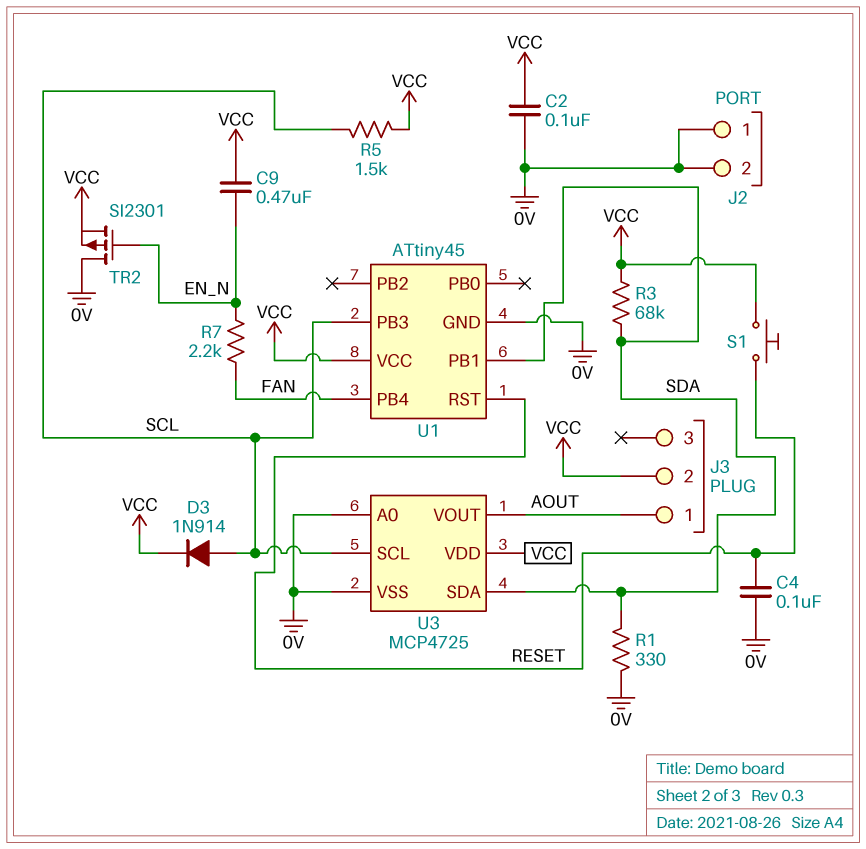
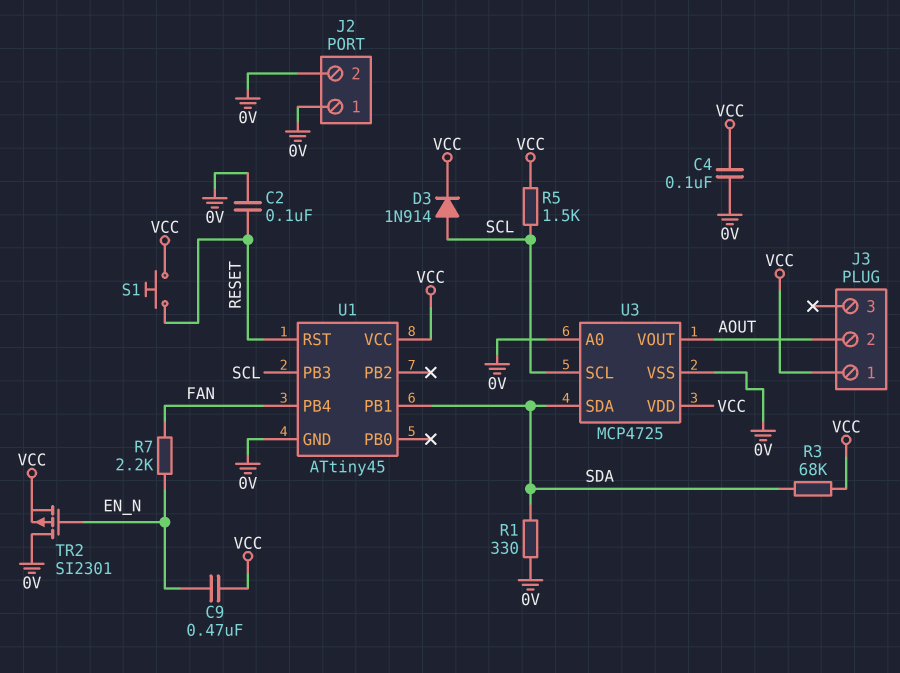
C2: 100nF (0V, VCC) -> 100nF (0V, RESET)
C4: 100nF (0V, RESET) -> 100nF (0V, VCC)
J3 pin 1: AOUT -> VCC
J3 pin 2: VCC -> AOUT

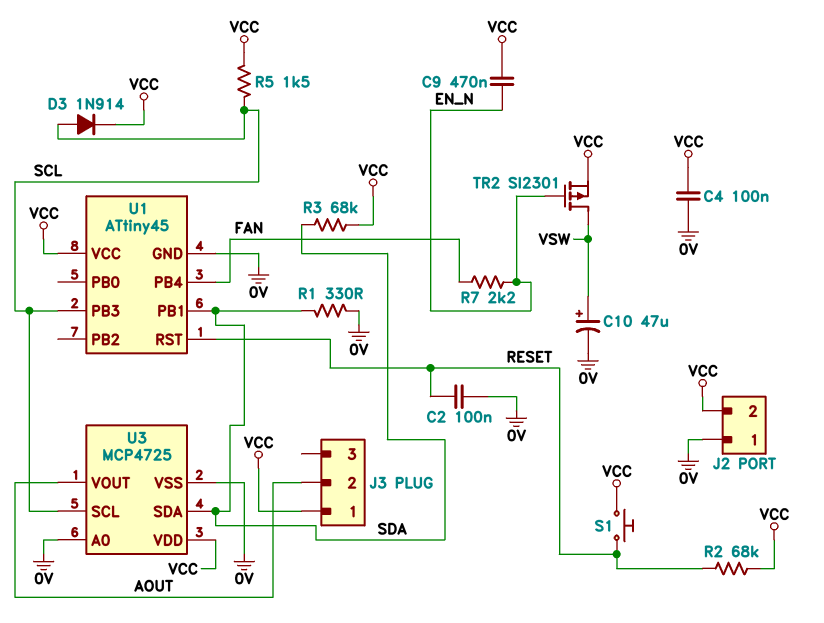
C10: none -> 47uF (plus VSW, minus 0V)
J2 pin 2: 0V -> VCC
R2: none -> 68k (RESET, VCC)
TR2: PMOS SI2301 (G EN_N, D 0V, S VCC) -> PMOS SI2301 (G EN_N, D VSW, S VCC)

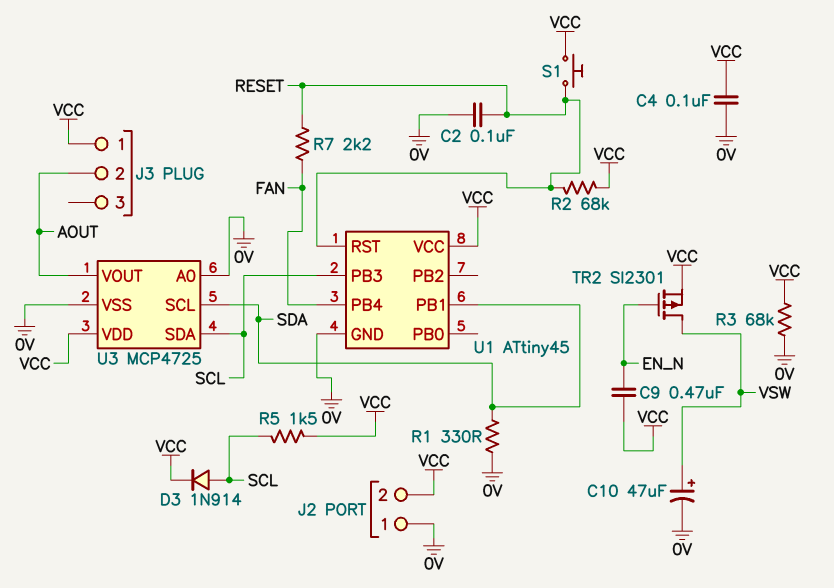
R3: 68k (SDA, VCC) -> 68k (0V, VCC)
R7: 2.2k (EN_N, FAN) -> 2.2k (FAN, RESET)
U3 pin SCL: SCL -> SDA
U3 pin SDA: SDA -> SCL

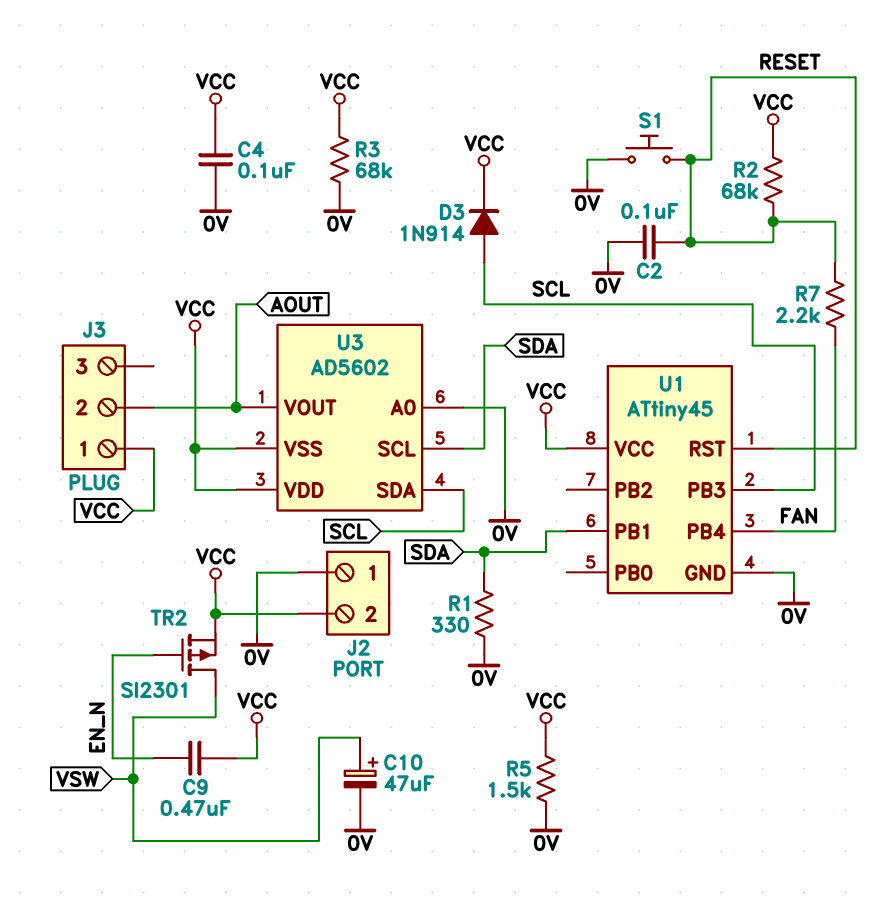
R5: 1.5k (SCL, VCC) -> 1.5k (0V, VCC)
S1: button (RESET, VCC) -> button (0V, RESET)
U3: MCP4725 -> AD5602
U3 pin VSS: 0V -> VCC

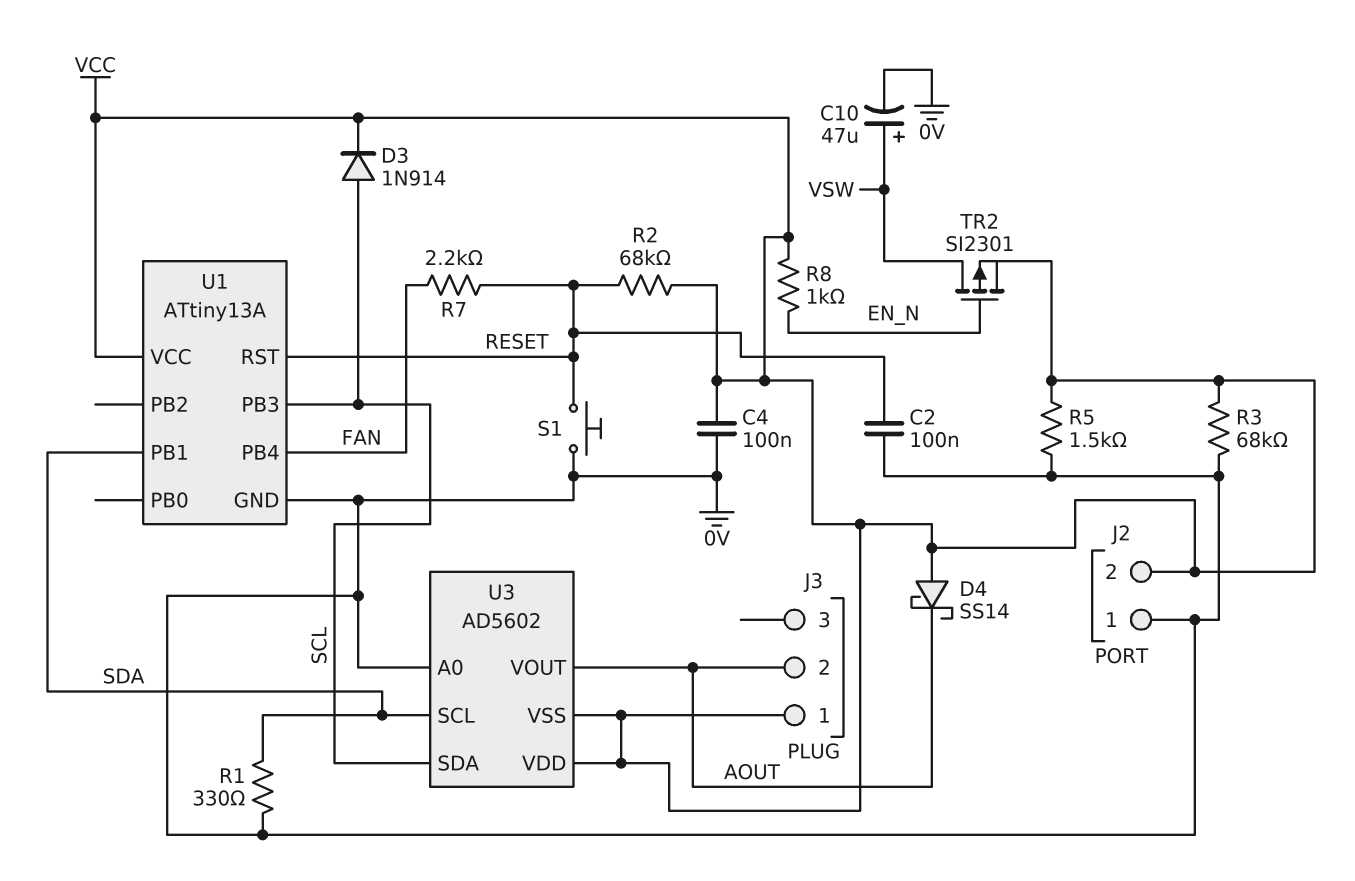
C9: 470nF (EN_N, VCC) -> none
D4: none -> schottky SS14 (A VCC, K AOUT)
R8: none -> 1k (EN_N, VCC)
U1: ATtiny45 -> ATtiny13A

